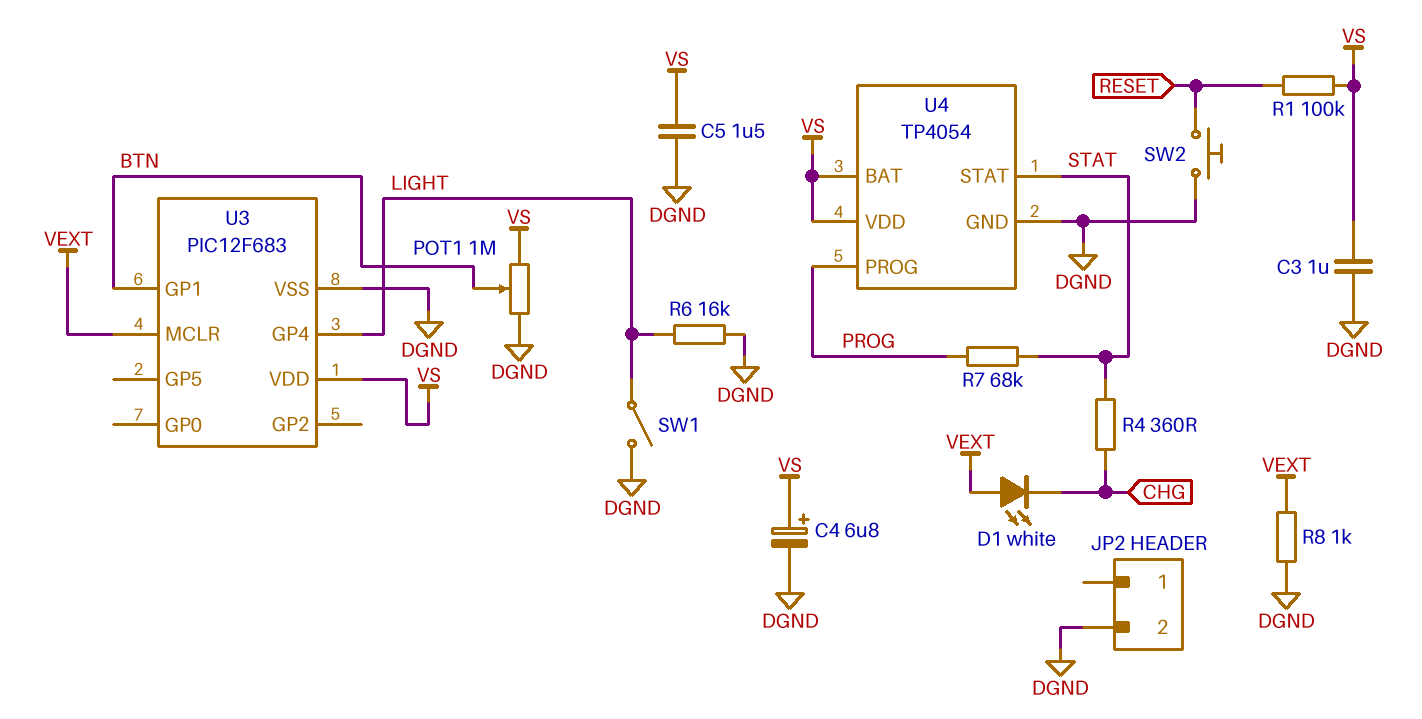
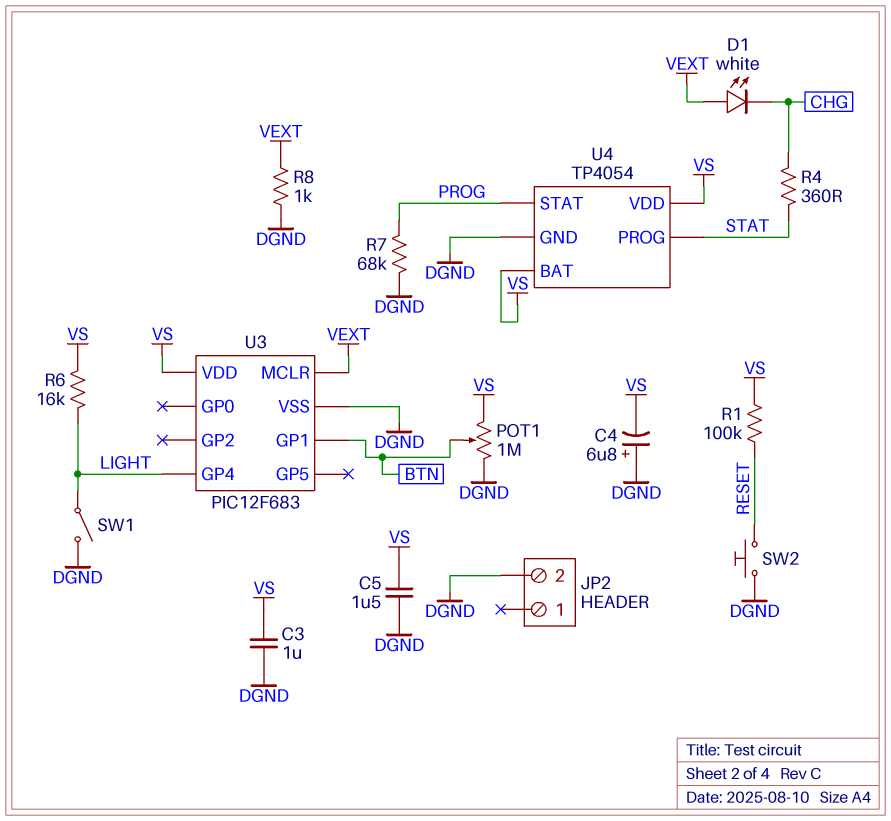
C4: 6.8uF (plus VS, minus DGND) -> 6.8uF (plus DGND, minus VS)
R6: 16k (DGND, LIGHT) -> 16k (LIGHT, VS)
R7: 68k (PROG, STAT) -> 68k (DGND, PROG)
U4 pin PROG: PROG -> STAT
U4 pin STAT: STAT -> PROG

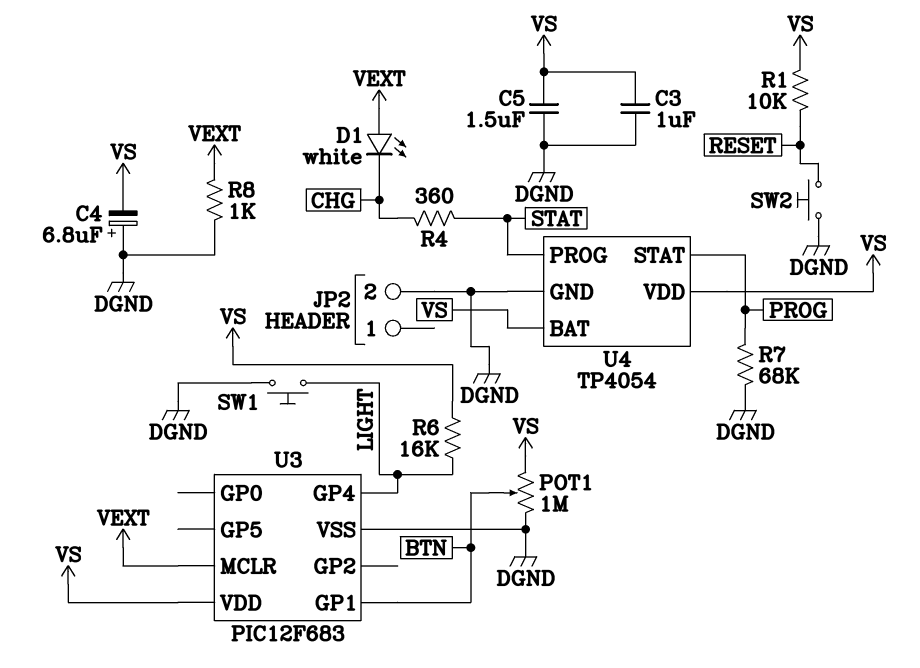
R1: 100k (RESET, VS) -> 10k (RESET, VS)
SW1: switch (DGND, LIGHT) -> button (DGND, LIGHT)

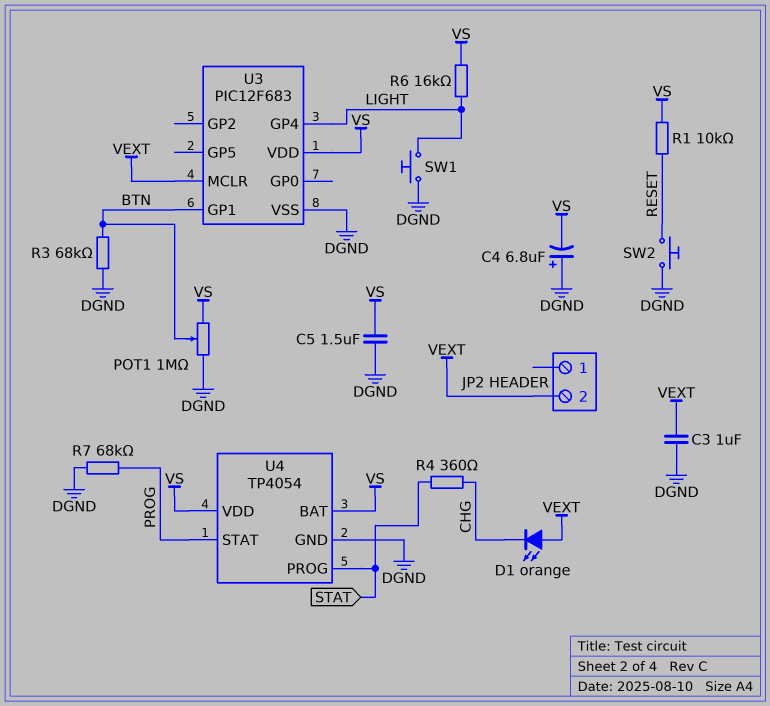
C3: 1uF (DGND, VS) -> 1uF (DGND, VEXT)
D1: LED white (A VEXT, K CHG) -> LED orange (A VEXT, K CHG)
JP2 pin 2: DGND -> VEXT
R3: none -> 68k (BTN, DGND)
R8: 1k (DGND, VEXT) -> none

